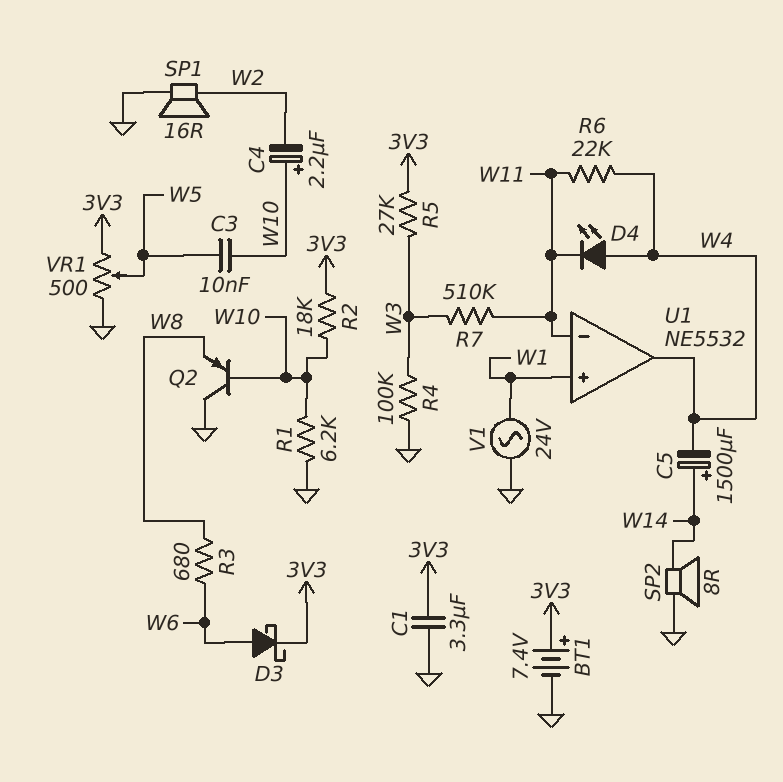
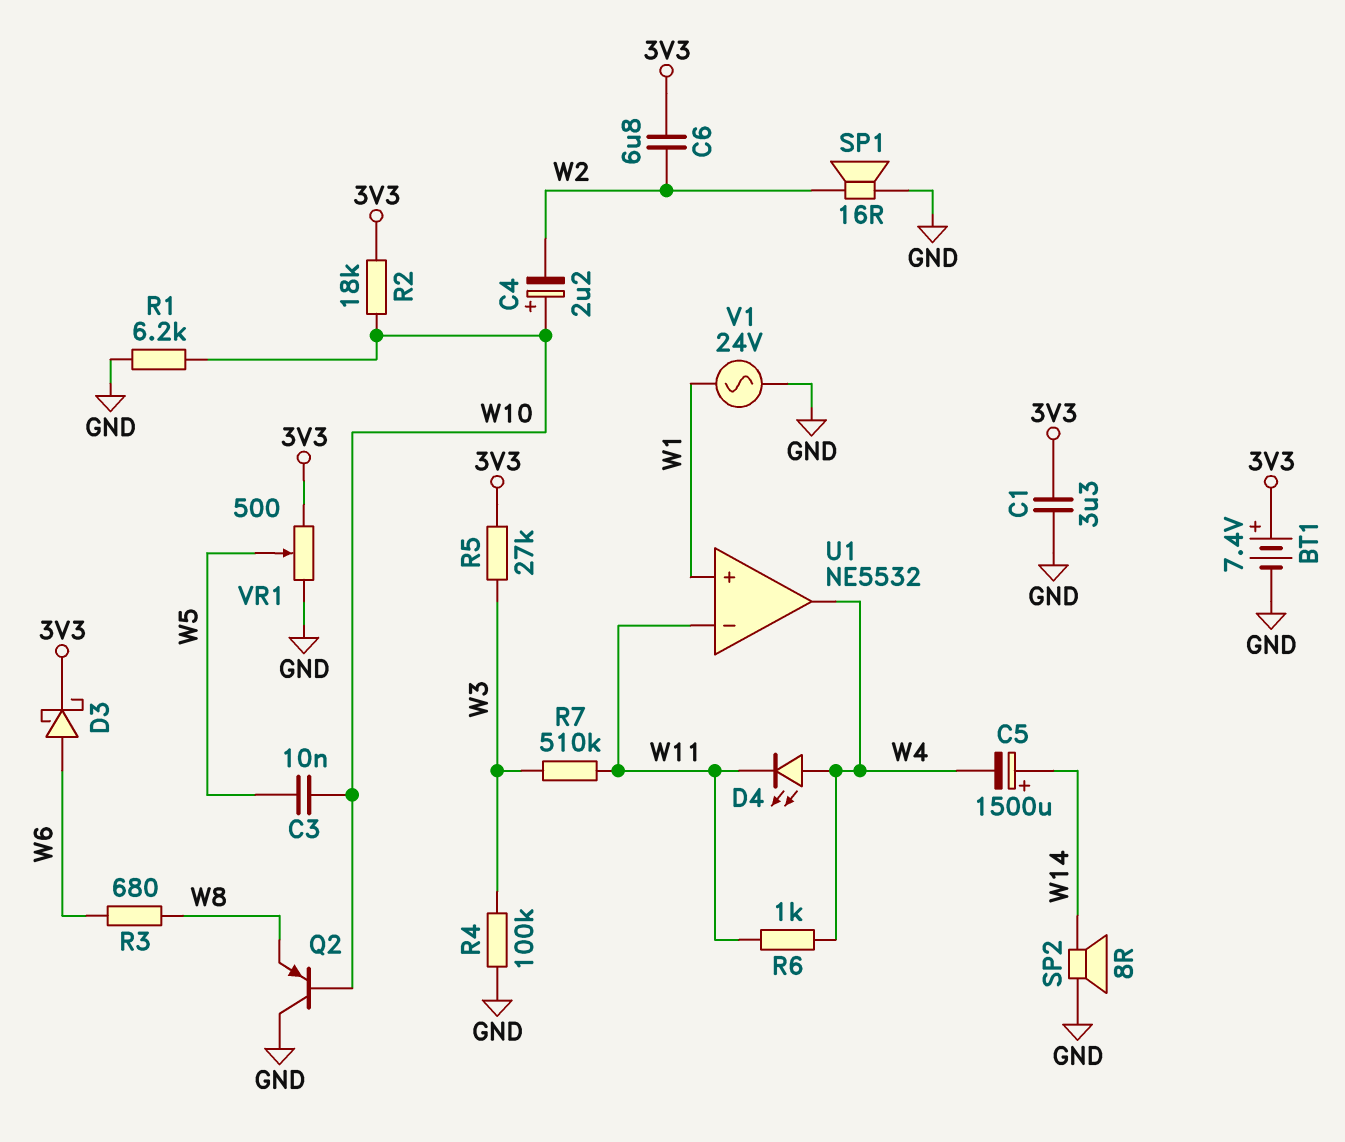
C6: none -> 6.8uF (3V3, W2)
R6: 22k (W4, W11) -> 1k (W4, W11)

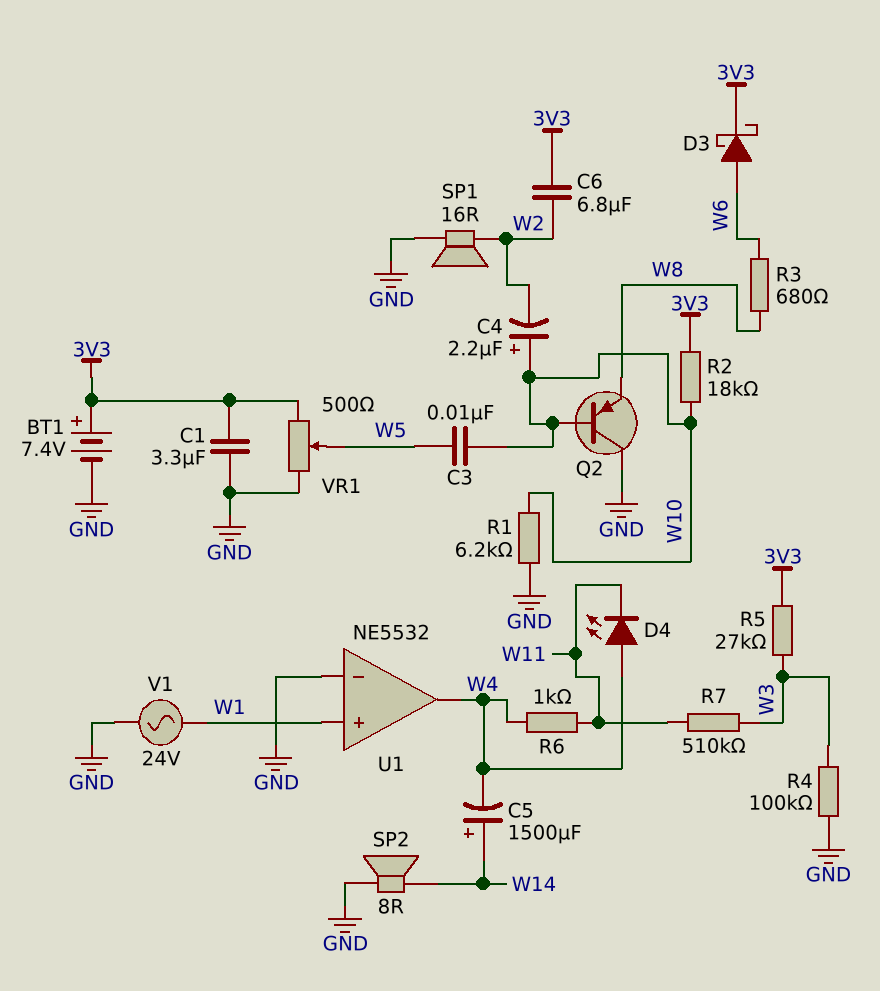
U1 pin in-: W11 -> GND

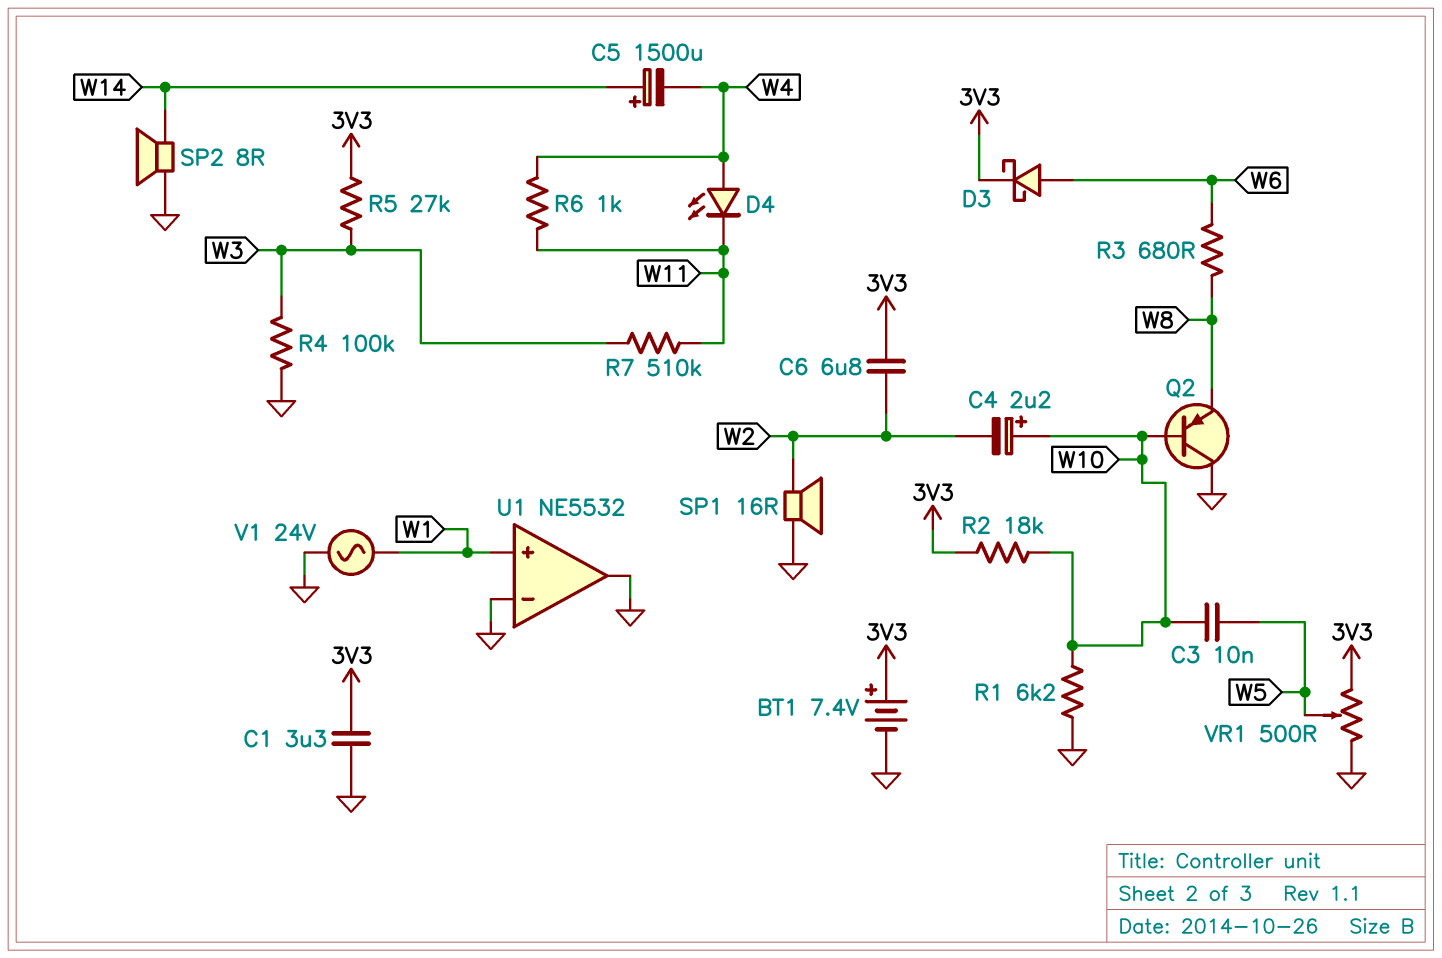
U1 pin out: W4 -> GND

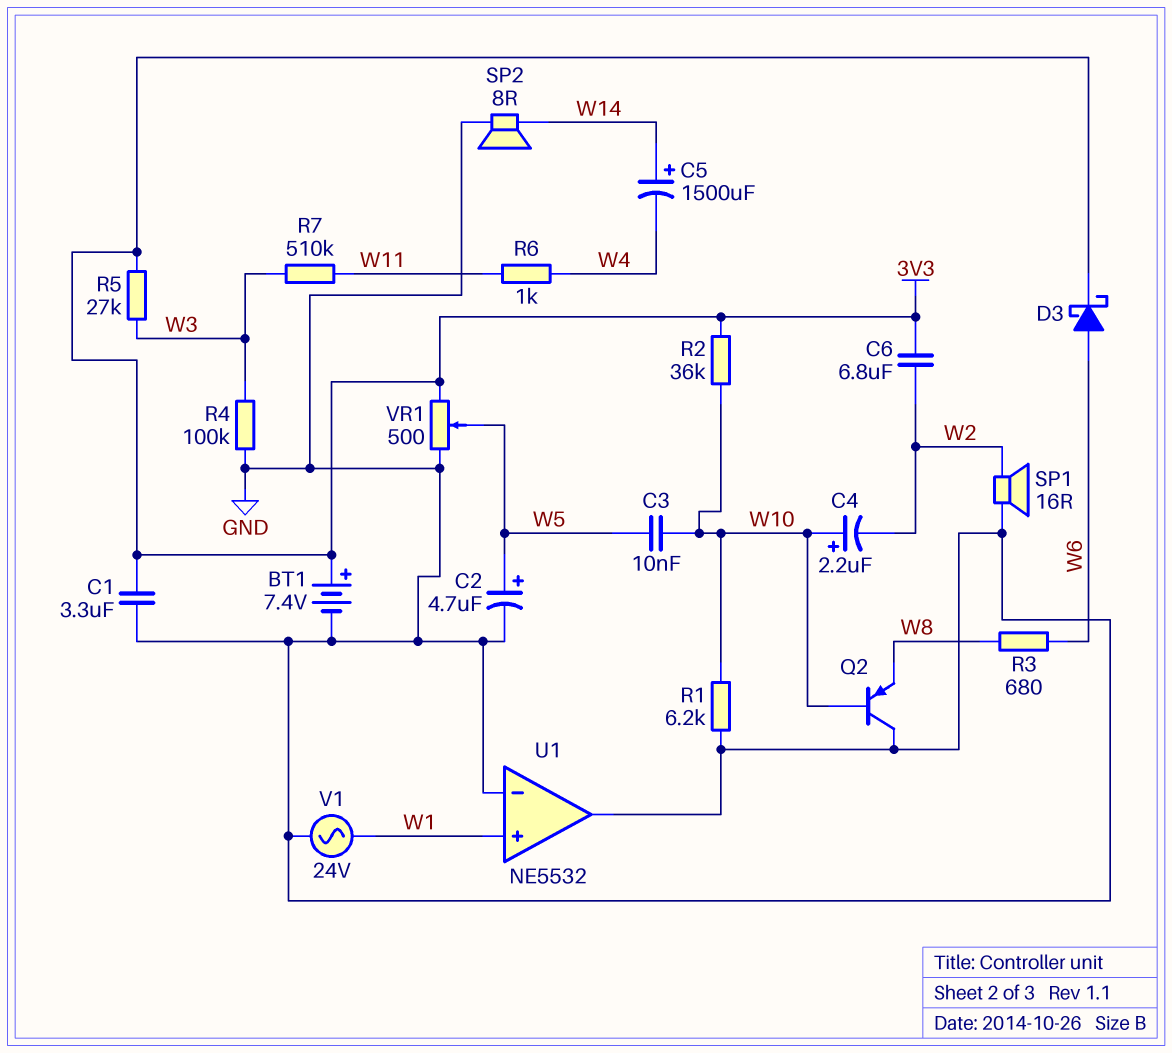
C2: none -> 4.7uF (plus W5, minus GND)
D4: LED (A W4, K W11) -> none
R2: 18k (3V3, W10) -> 36k (3V3, W10)

